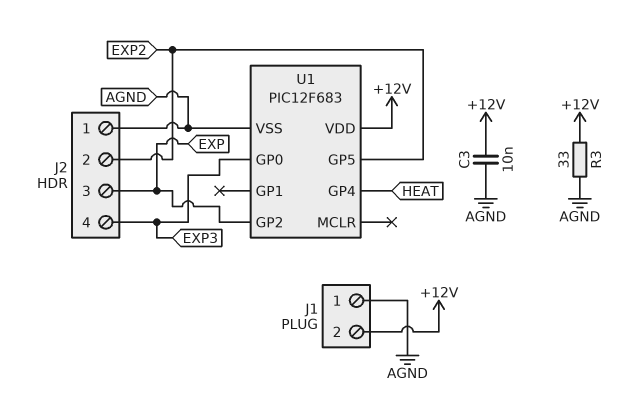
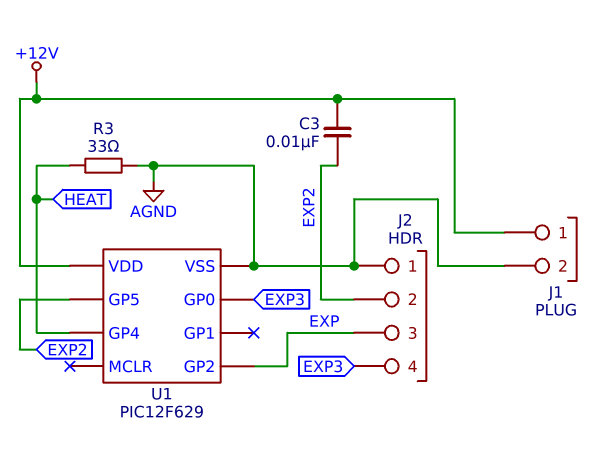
C3: 10nF (+12V, AGND) -> 10nF (+12V, EXP2)
J1 pin 1: AGND -> +12V
J1 pin 2: +12V -> AGND
R3: 33 (+12V, AGND) -> 33 (AGND, HEAT)
U1: PIC12F683 -> PIC12F629

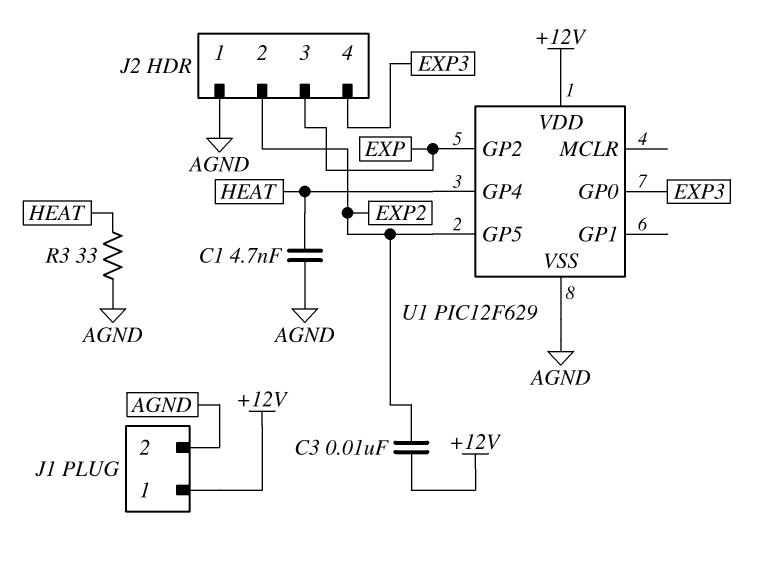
C1: none -> 4.7nF (AGND, HEAT)

